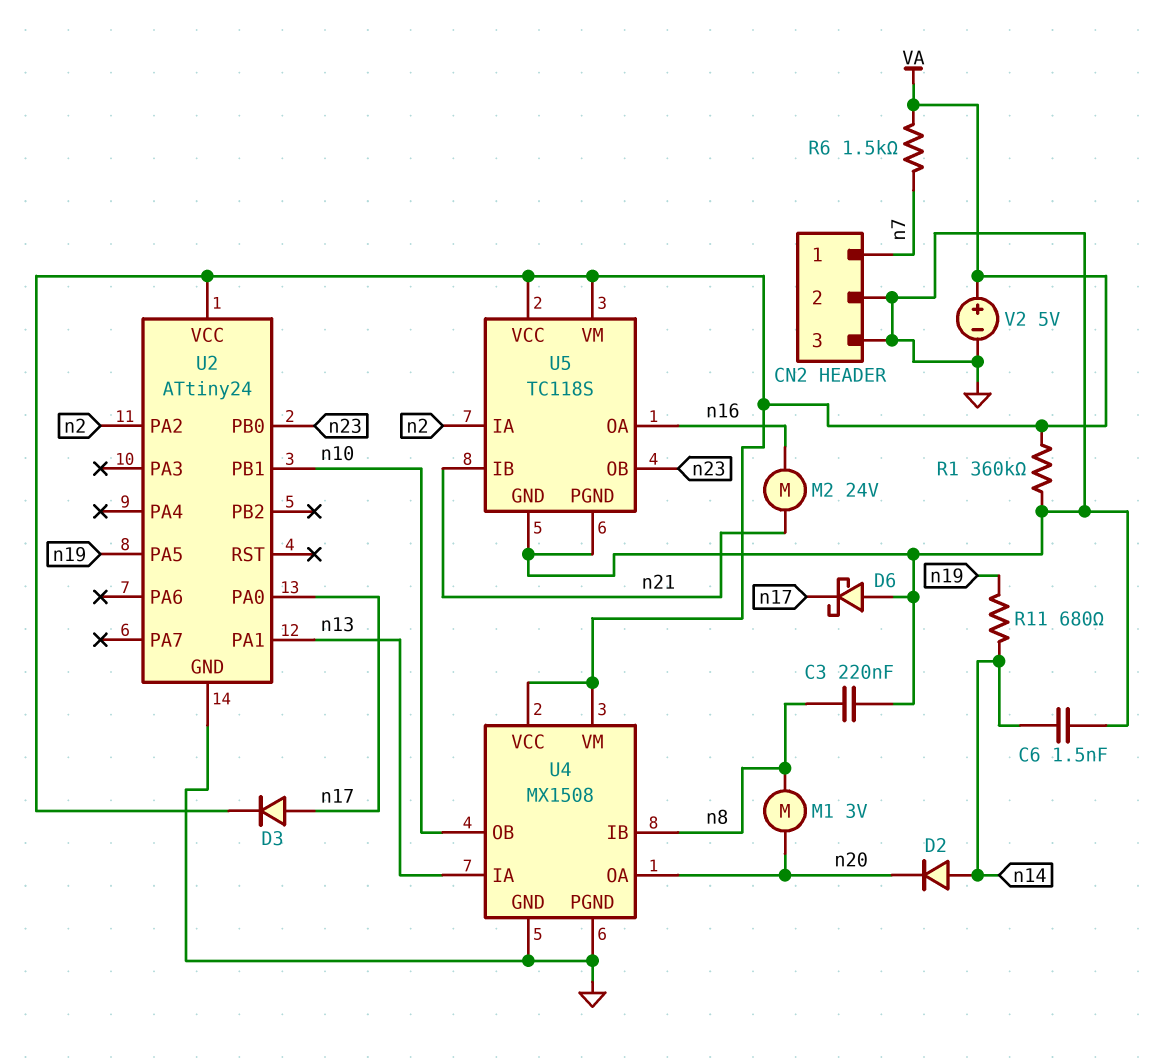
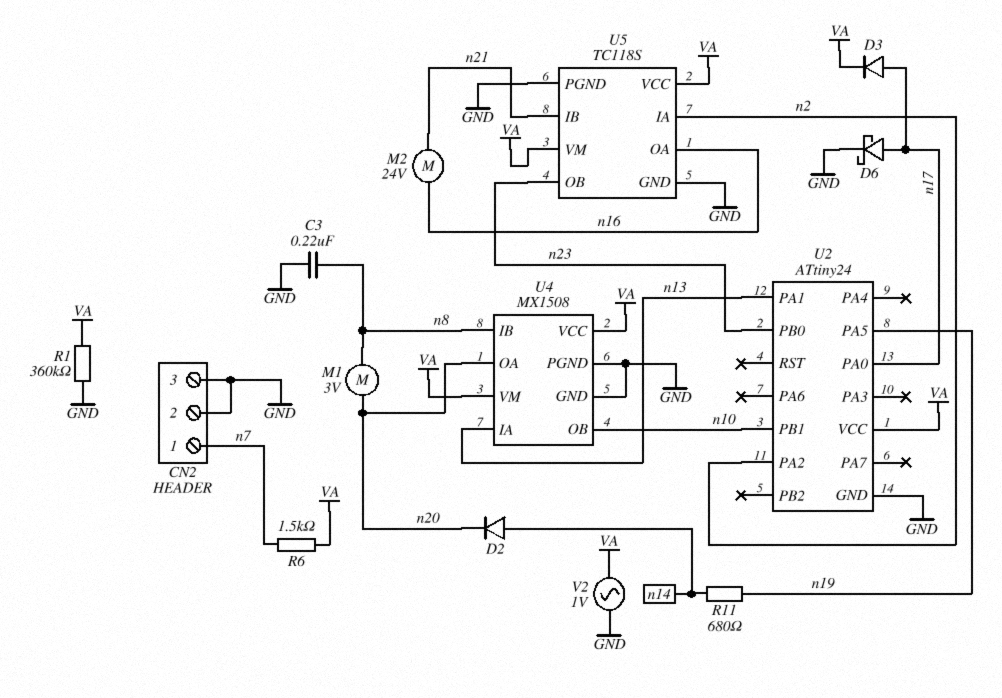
C6: 1.5nF (GND, n14) -> none
D6: schottky (A GND, K n17) -> schottky (A n17, K GND)
V2: 5V (plus VA, minus GND) -> AC 1V (GND, VA)

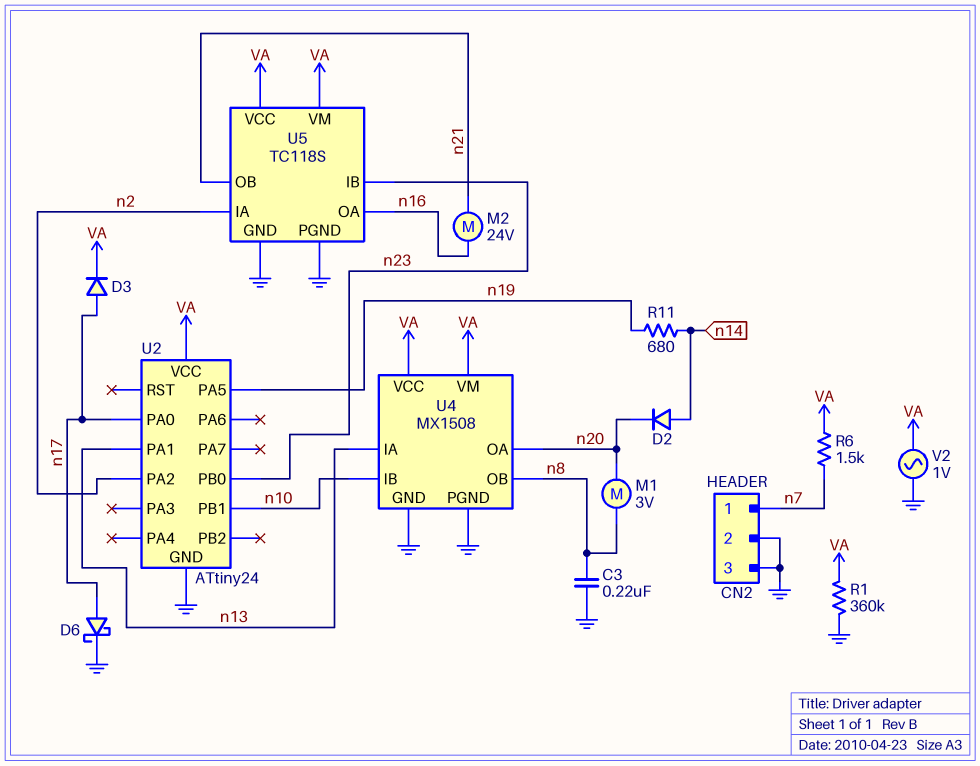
U4 pin IB: n8 -> n10
U4 pin OB: n10 -> n8
U5 pin IB: n21 -> n23
U5 pin OB: n23 -> n21

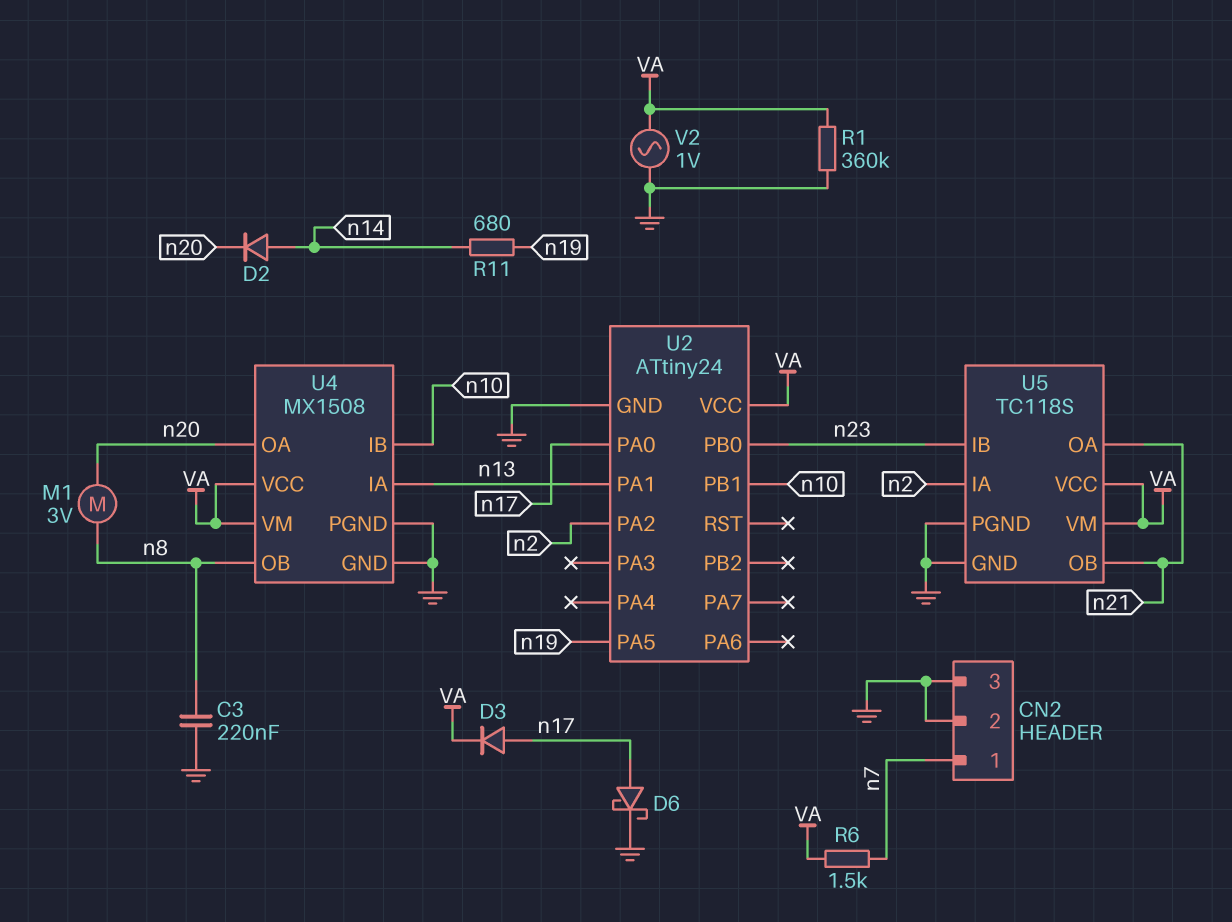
M2: motor 24V (n16, n21) -> none
U5 pin OA: n16 -> n21

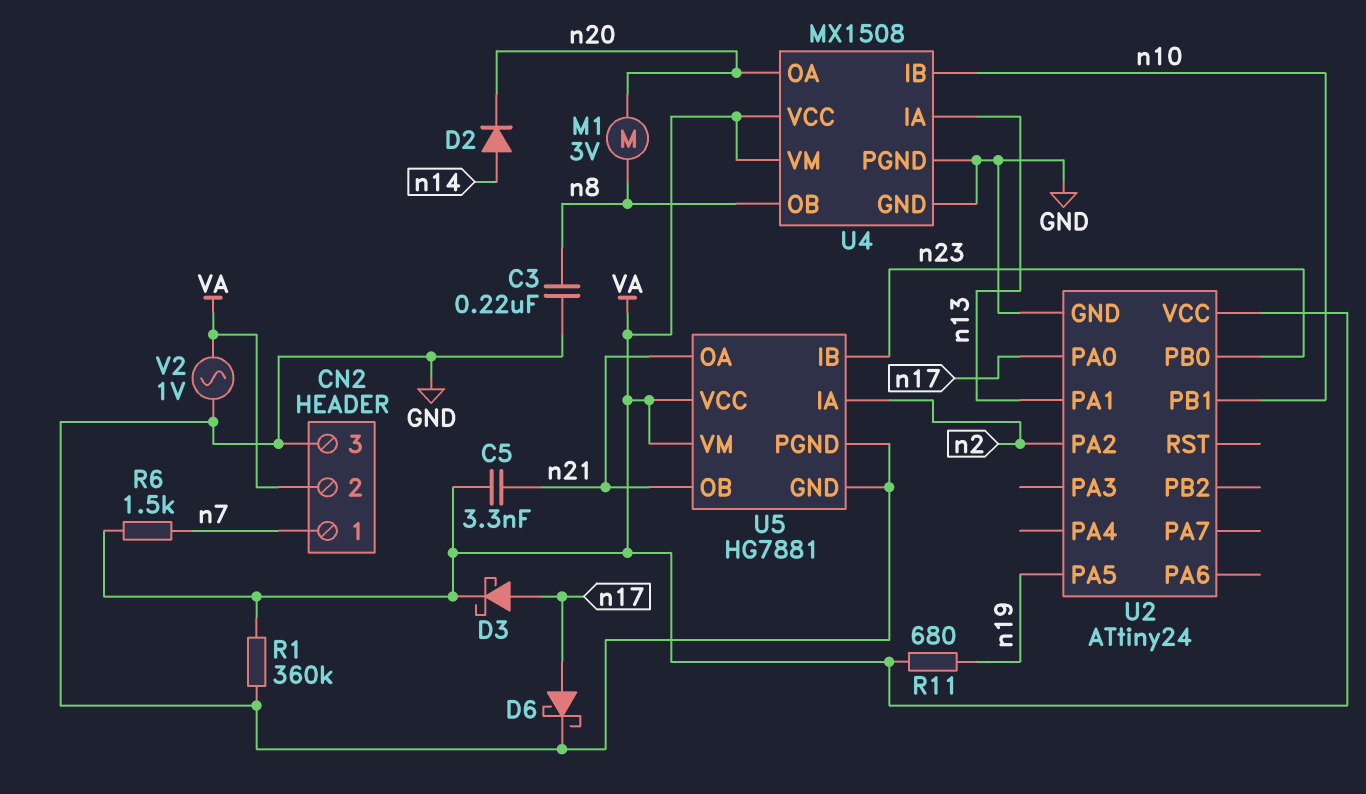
C5: none -> 3.3nF (VA, n21)
CN2 pin 2: GND -> VA
D3: diode (A n17, K VA) -> schottky (A n17, K VA)
R11: 680 (n14, n19) -> 680 (VA, n19)
U5: TC118S -> HG7881

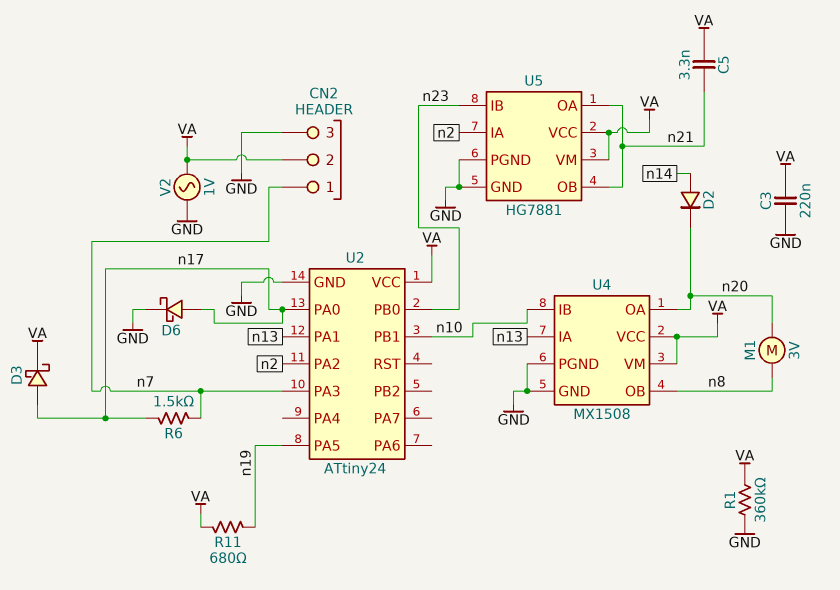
C3: 220nF (GND, n8) -> 220nF (GND, VA)
R6: 1.5k (VA, n7) -> 1.5k (n7, n17)
U2 pin PA3: none -> n7

